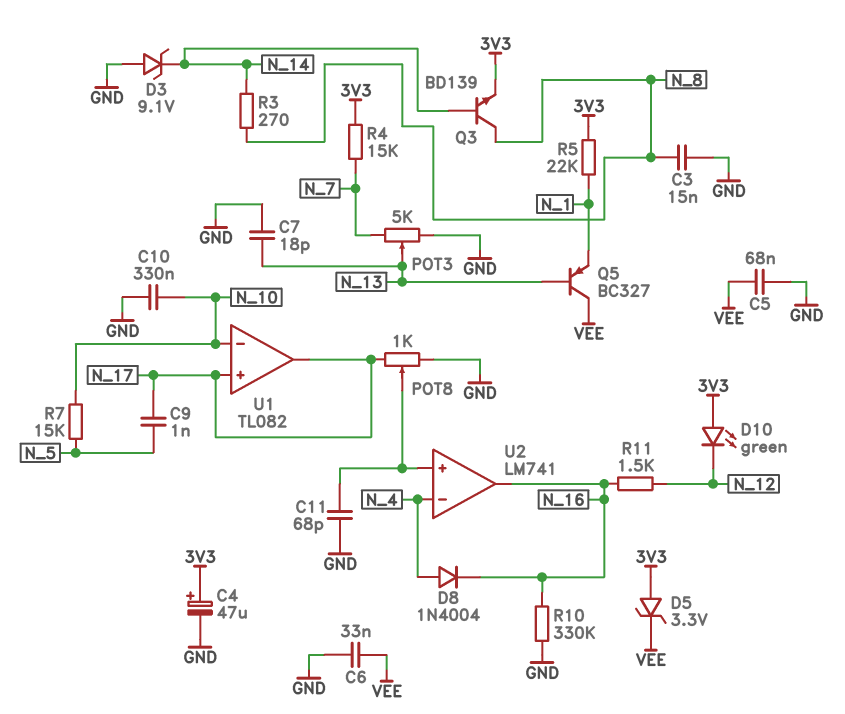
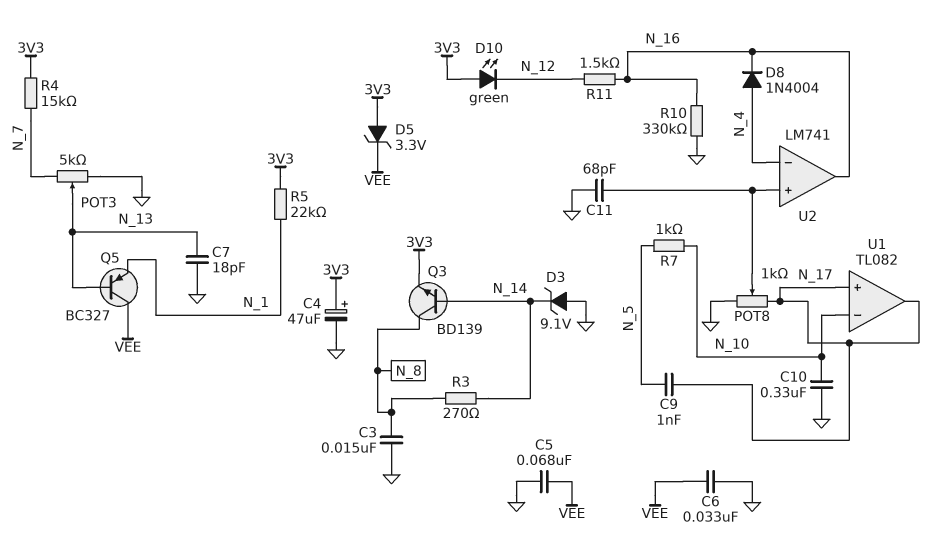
R7: 15k (N_5, N_10) -> 1k (N_5, N_10)

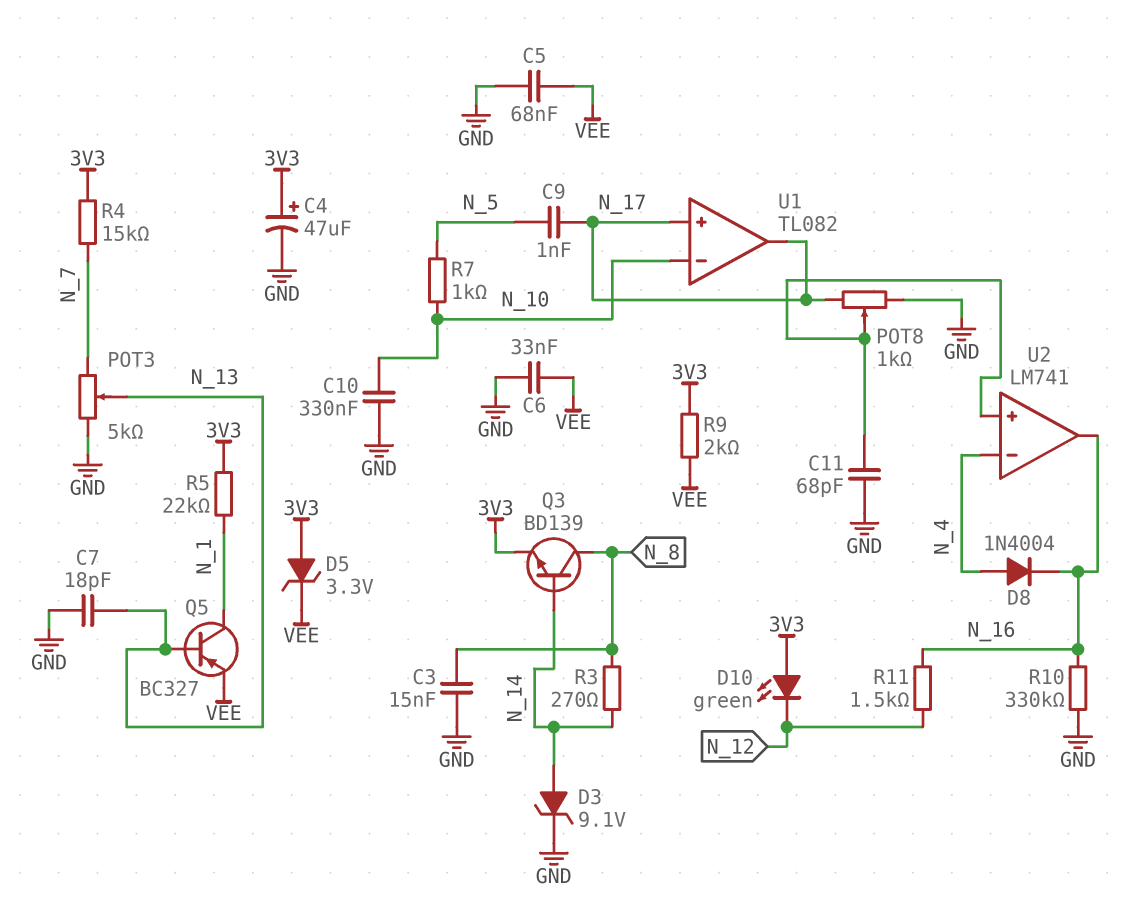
D3: zener 9.1V (A GND, K N_14) -> zener 9.1V (A N_14, K GND)
Q5: PNP BC327 (B N_13, C VEE, E N_1) -> PNP BC327 (B N_13, C N_1, E VEE)
R9: none -> 2k (3V3, VEE)

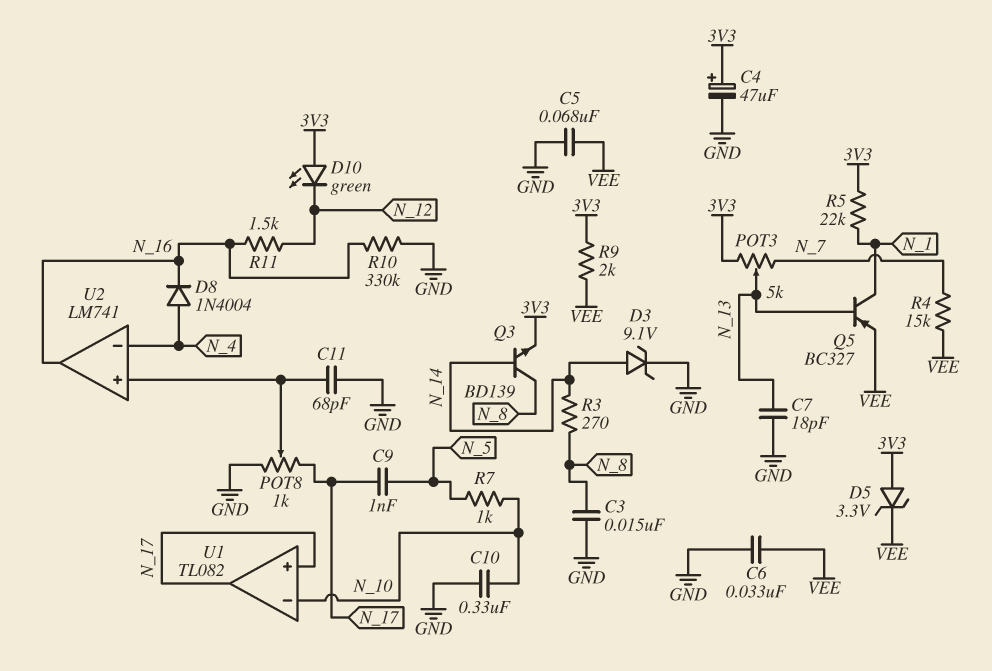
POT3: 5k (GND, N_7, wiper N_13) -> 5k (3V3, N_7, wiper N_13)
R4: 15k (3V3, N_7) -> 15k (N_7, VEE)

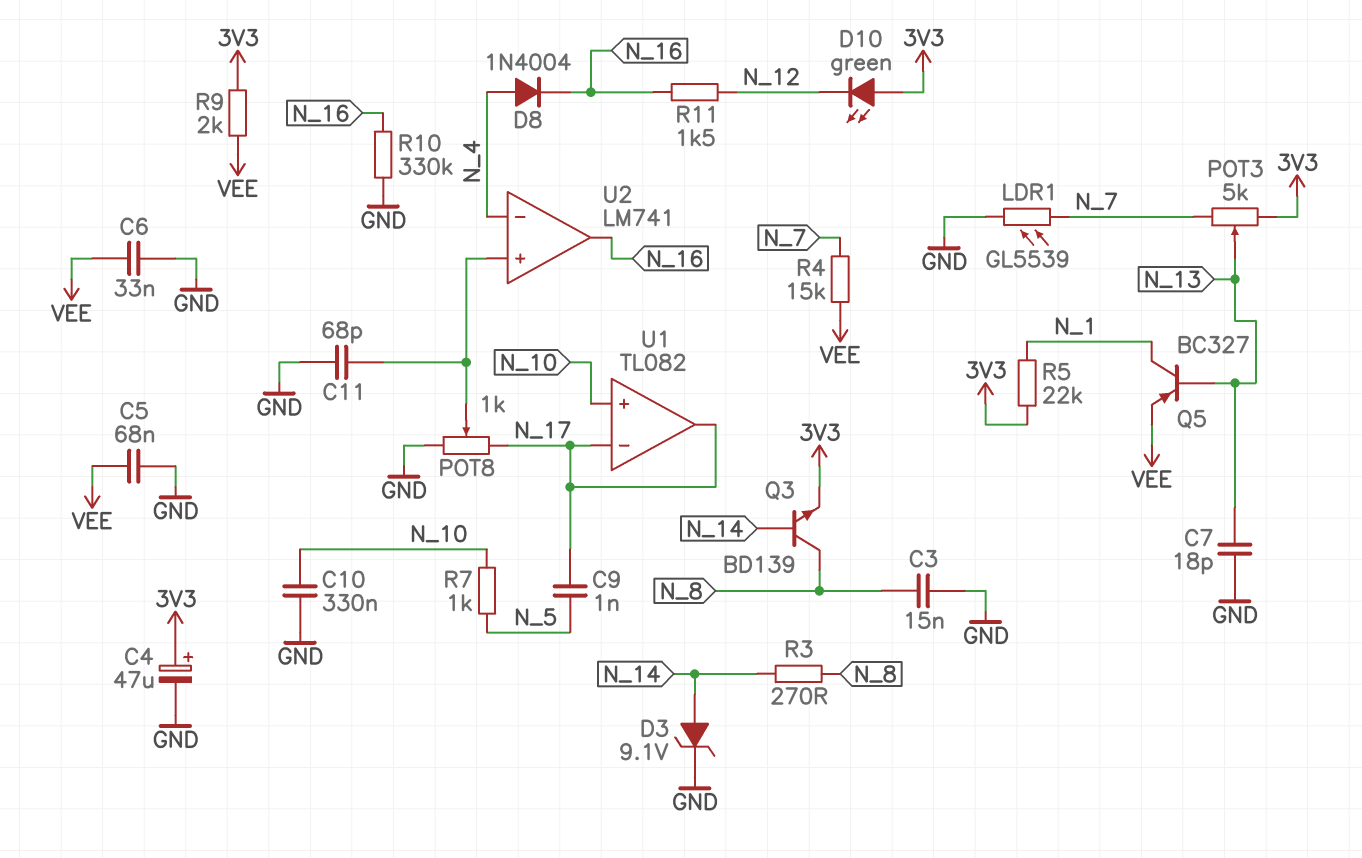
D5: zener 3.3V (A 3V3, K VEE) -> none
LDR1: none -> GL5539 (GND, N_7)
U1 pin in+: N_17 -> N_10
U1 pin in-: N_10 -> N_17

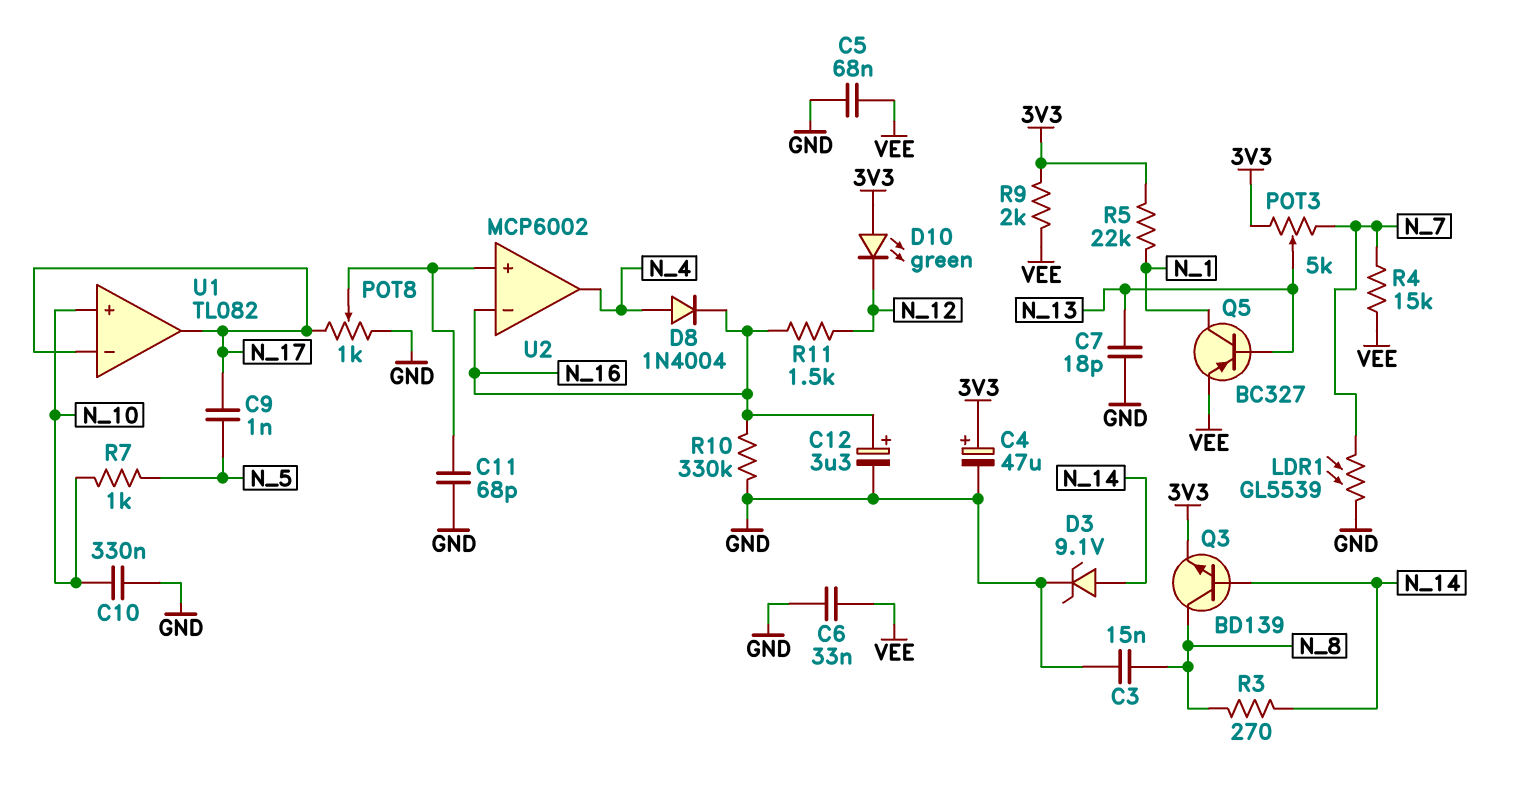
C12: none -> 3.3uF (plus N_16, minus GND)
U2: LM741 -> MCP6002
U2 pin in-: N_4 -> N_16
U2 pin out: N_16 -> N_4

